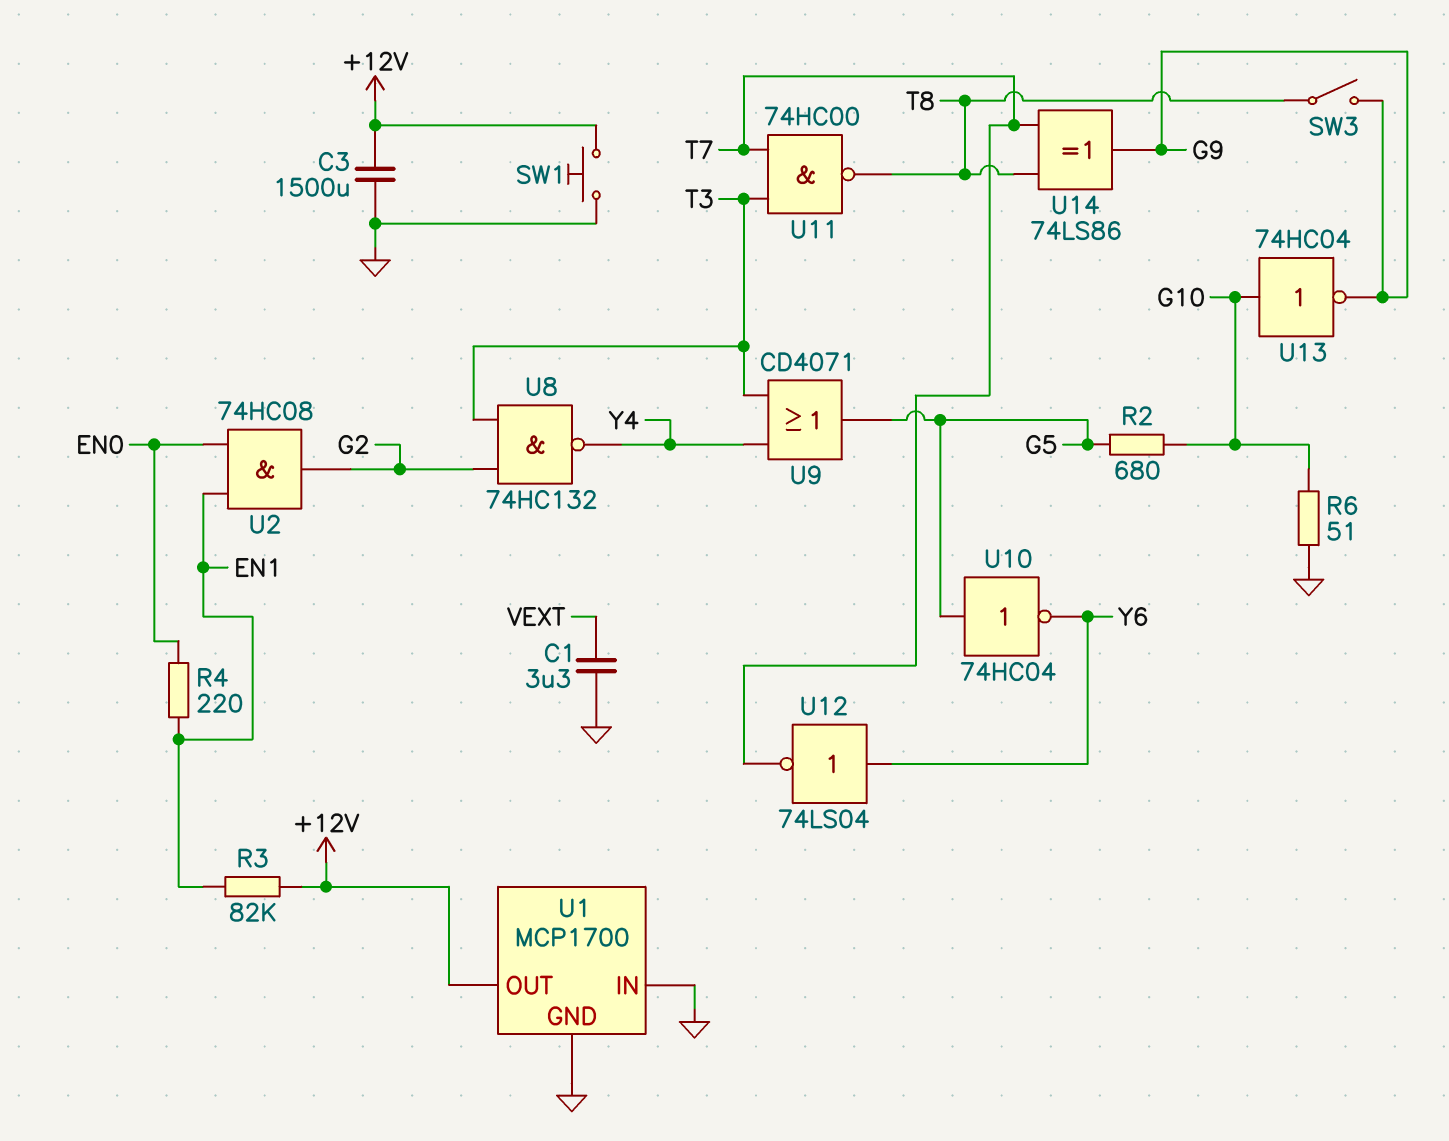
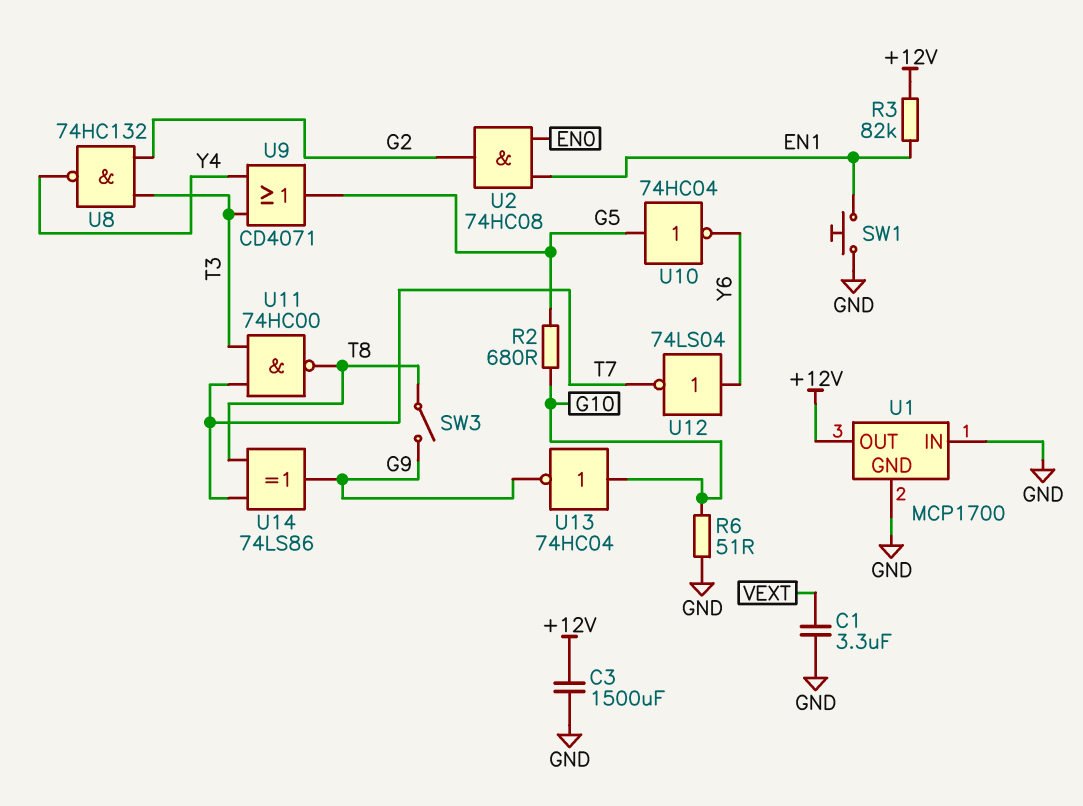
R4: 220 (EN0, EN1) -> none
SW1: button (+12V, GND) -> button (EN1, GND)

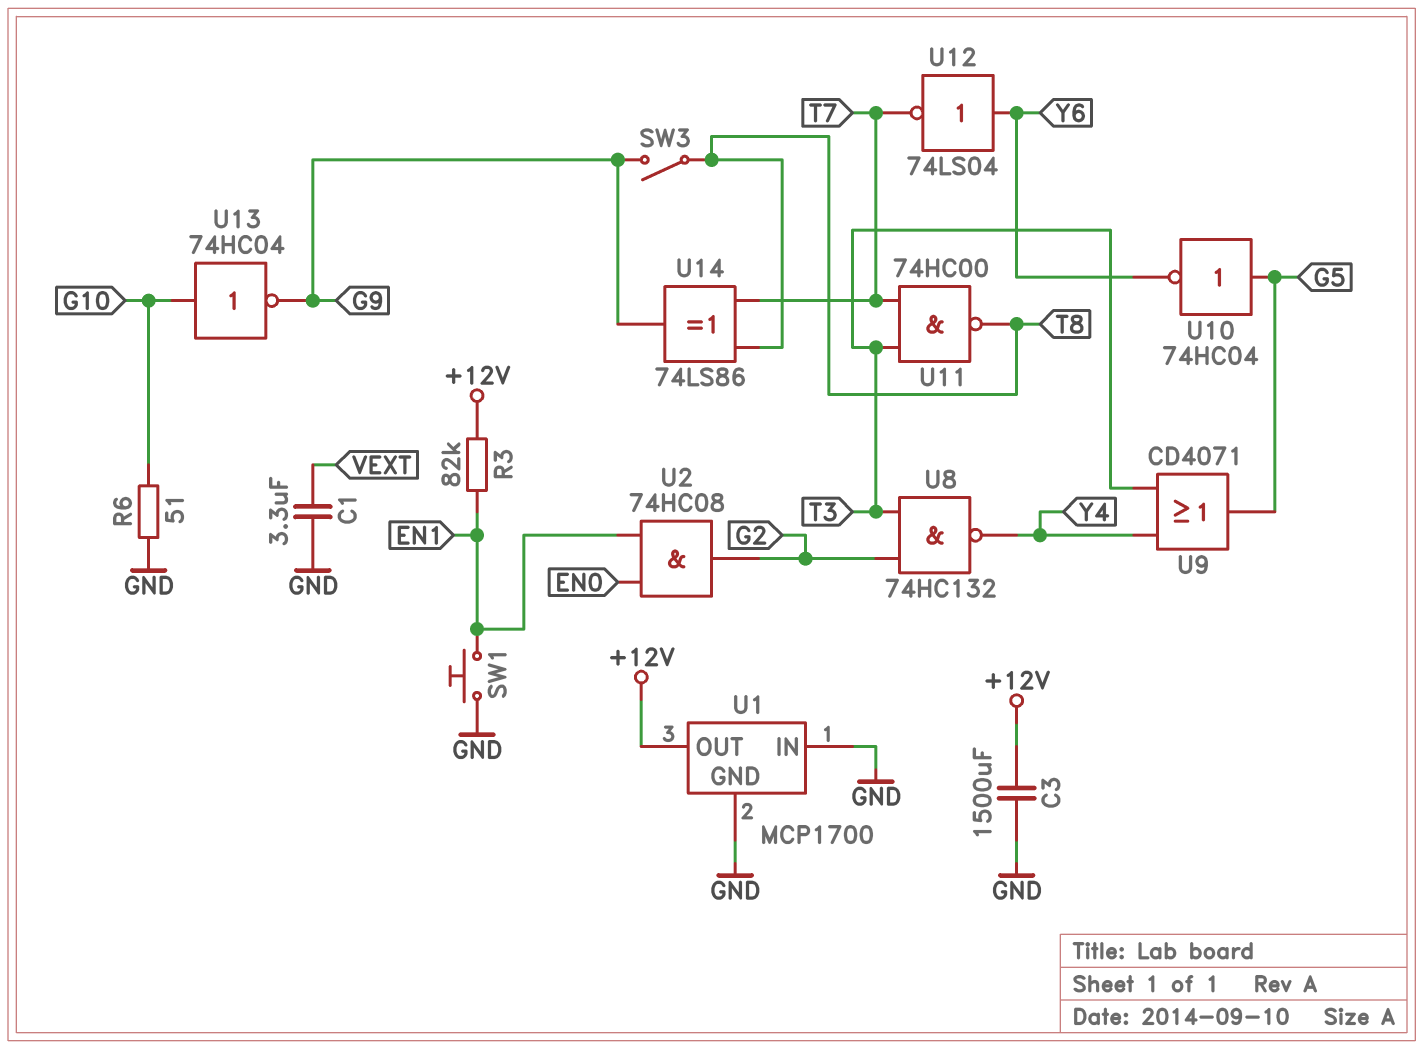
R2: 680 (G5, G10) -> none

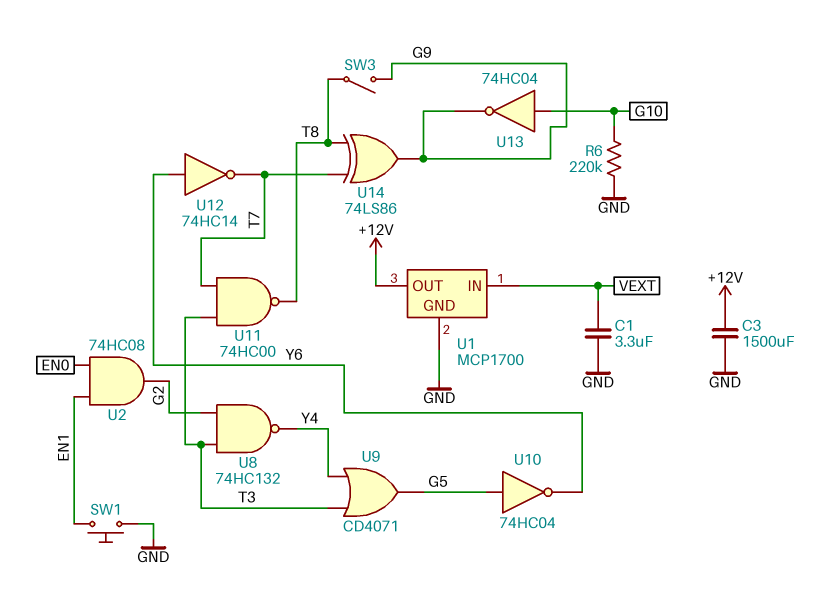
R3: 82k (+12V, EN1) -> none
R6: 51 (G10, GND) -> 220k (G10, GND)
U1 pin IN: GND -> VEXT
U12: NOT 74LS04 (in Y6, out T7) -> NOT 74HC14 (in Y6, out T7)

